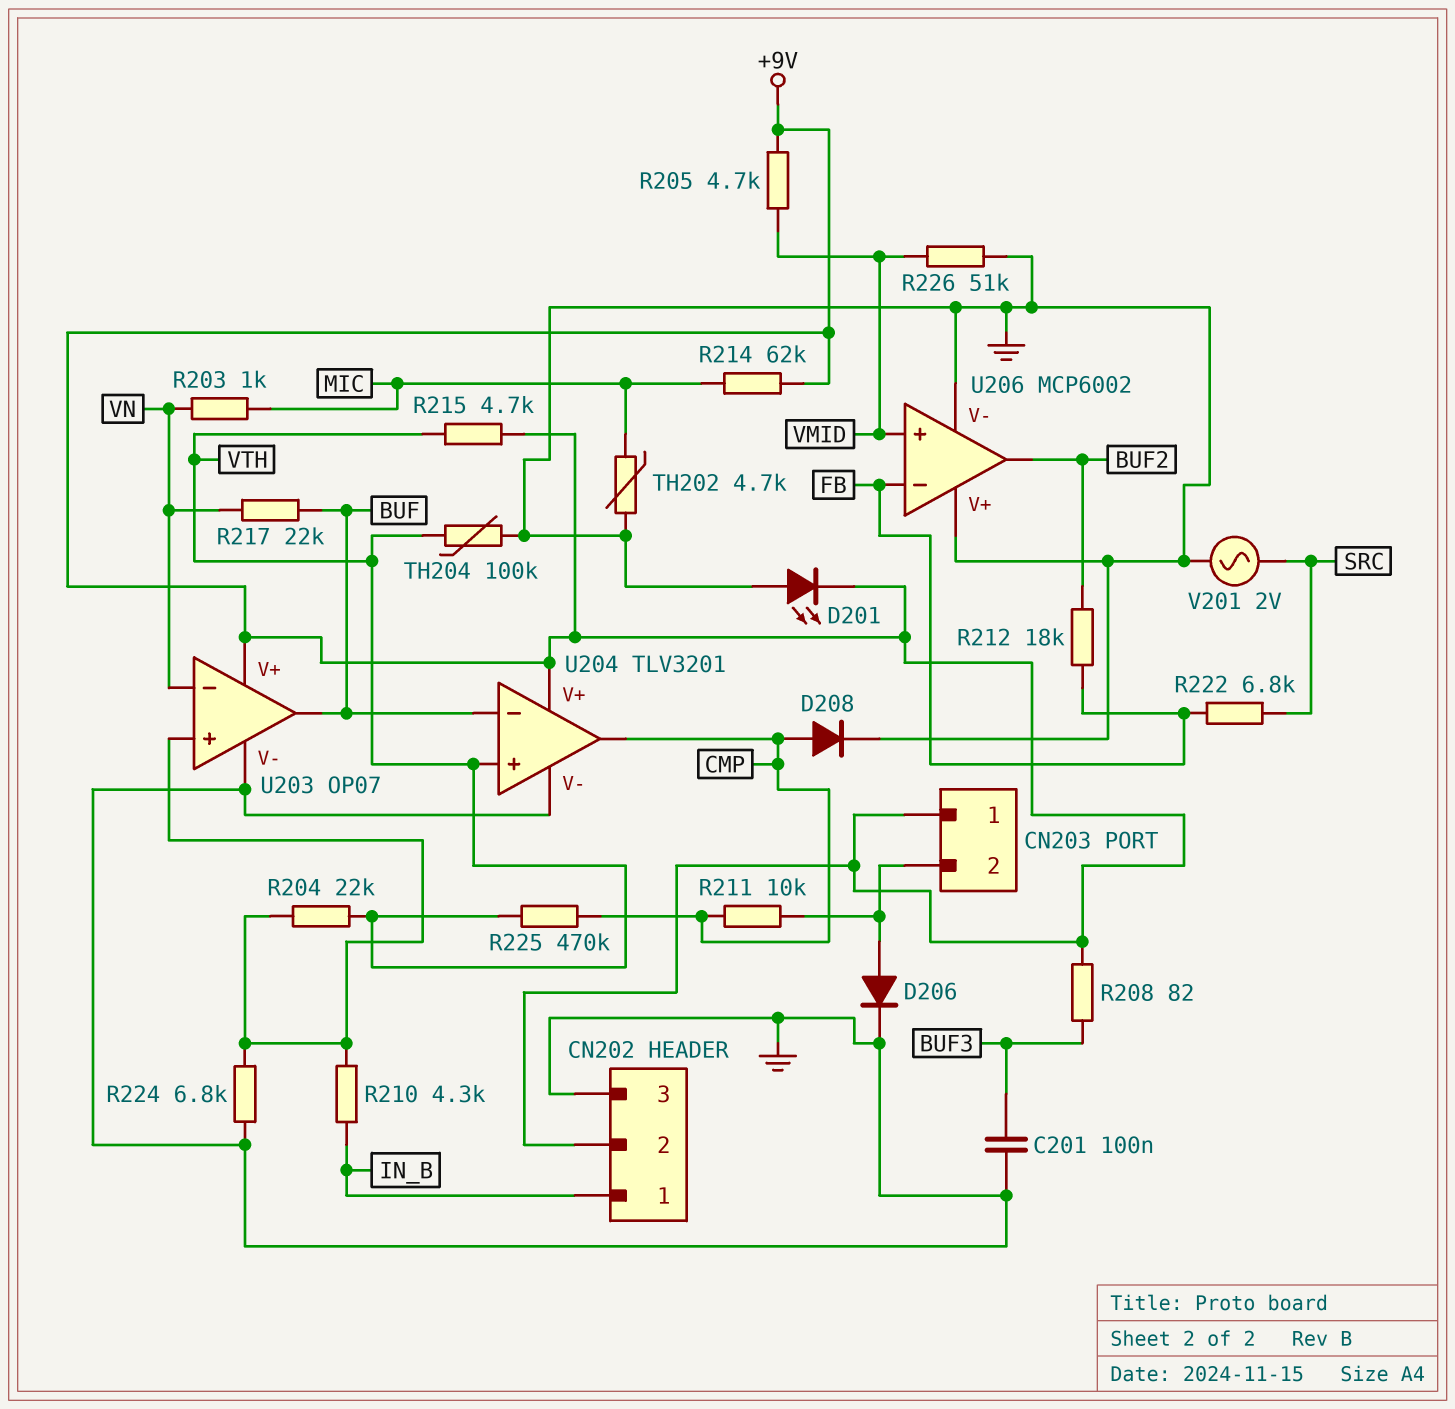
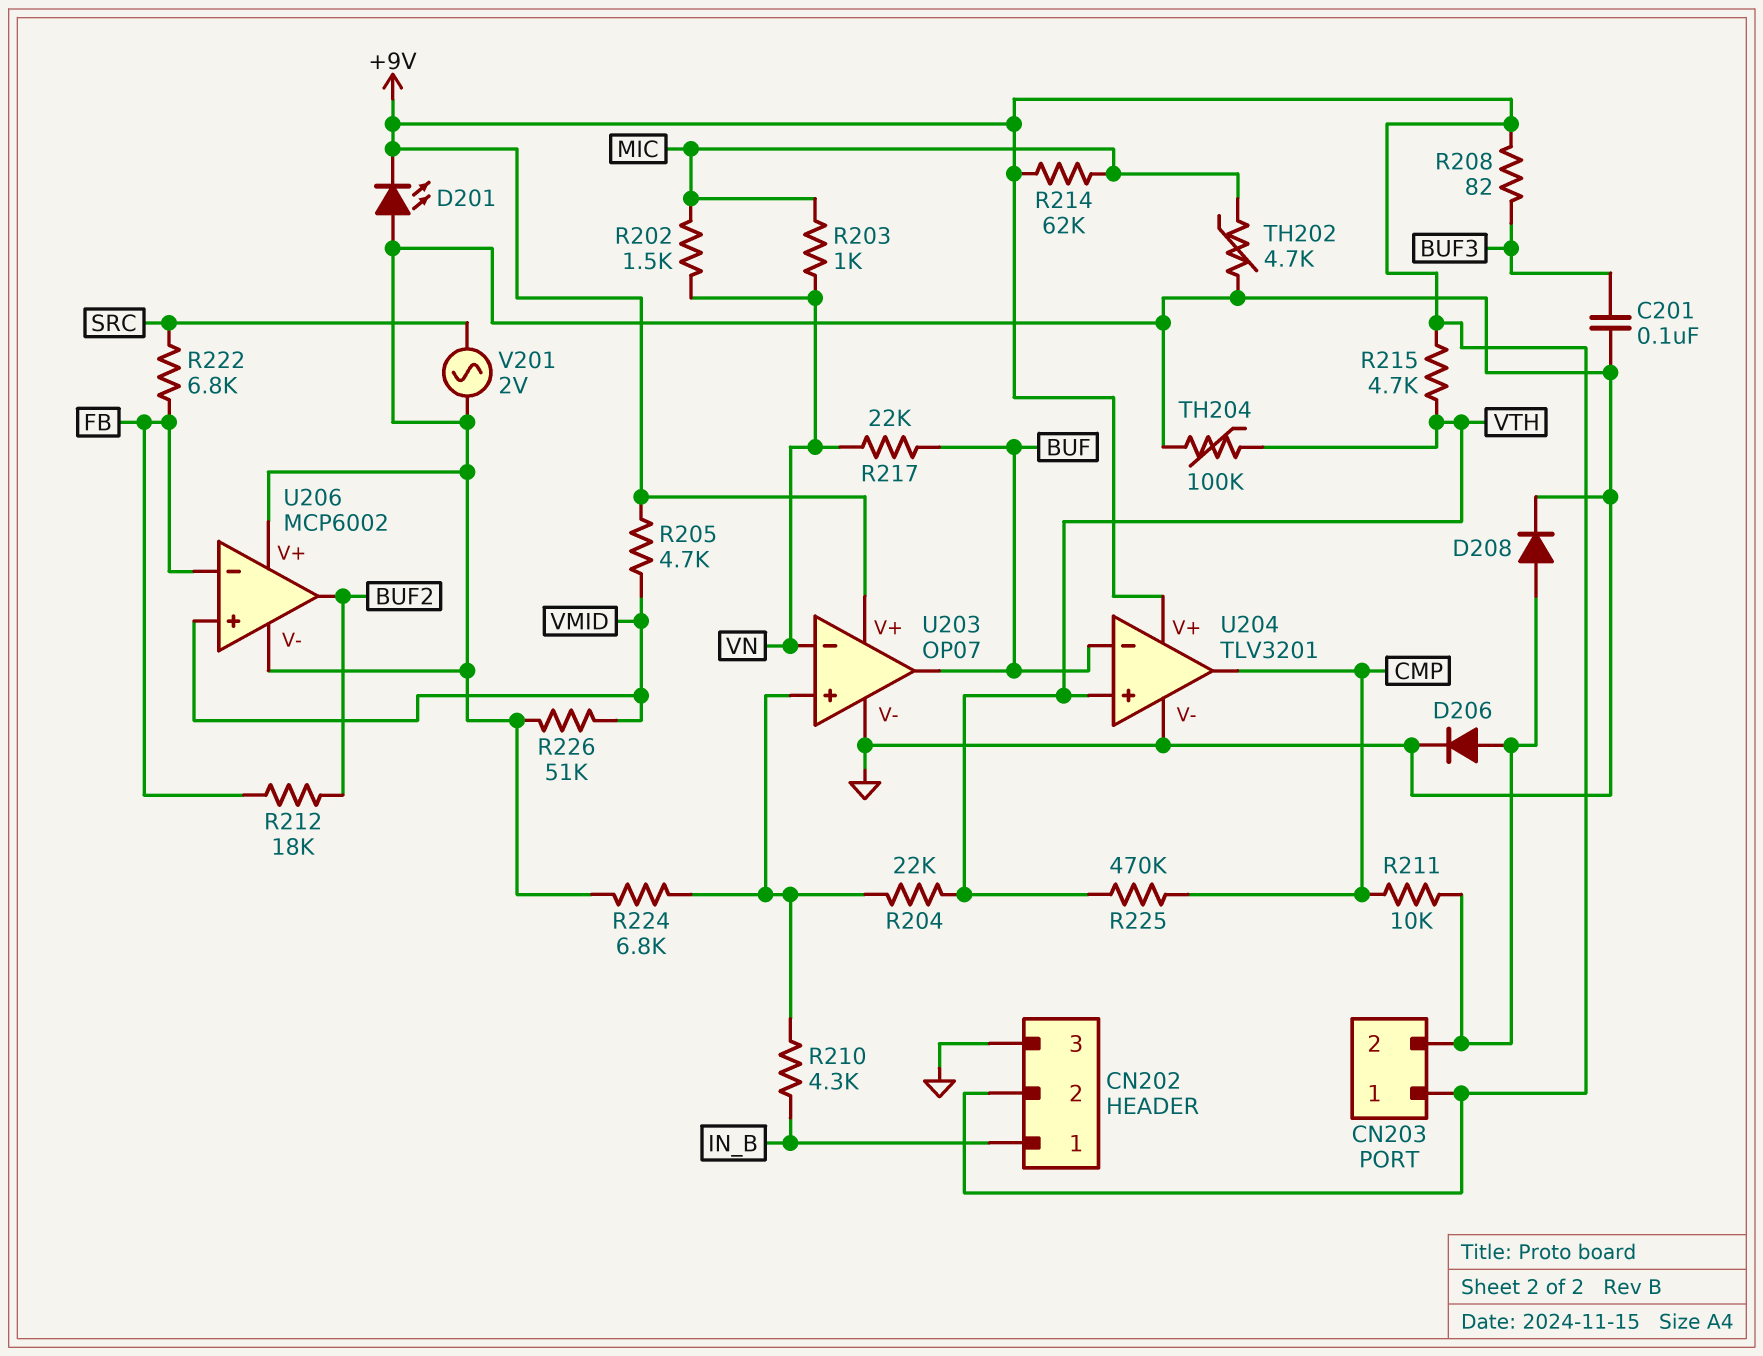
D208: diode (A CMP, K GND) -> diode (A CN203/2, K GND)
R202: none -> 1.5k (MIC, VN)

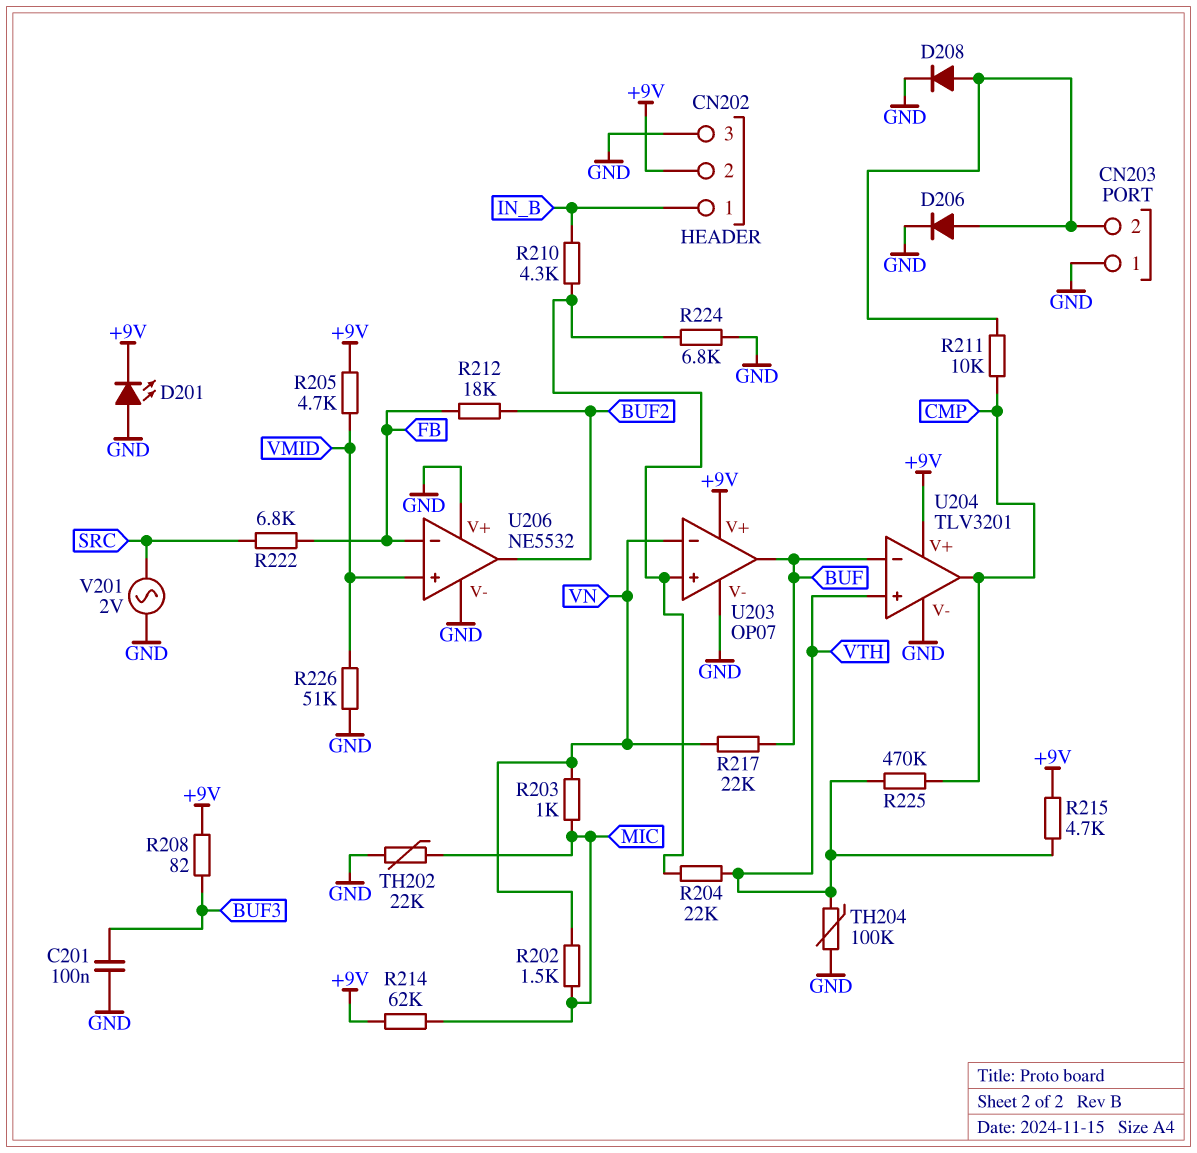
CN203 pin 1: +9V -> GND
TH202: 4.7k (GND, MIC) -> 22k (GND, MIC)
U206: MCP6002 -> NE5532

